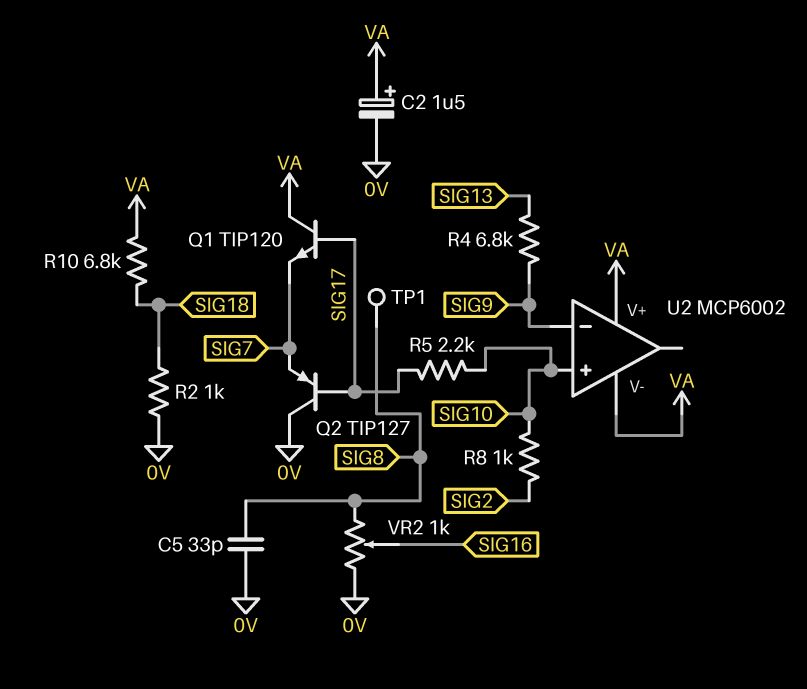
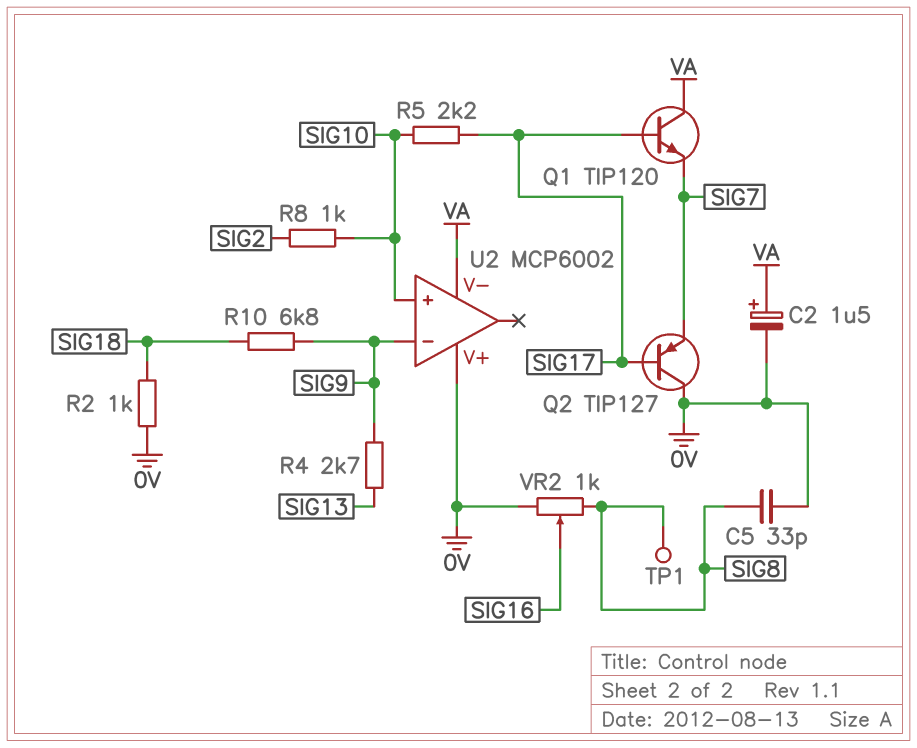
R4: 6.8k (SIG9, SIG13) -> 2.7k (SIG9, SIG13)
R10: 6.8k (SIG18, VA) -> 6.8k (SIG9, SIG18)
U2 pin V+: VA -> 0V

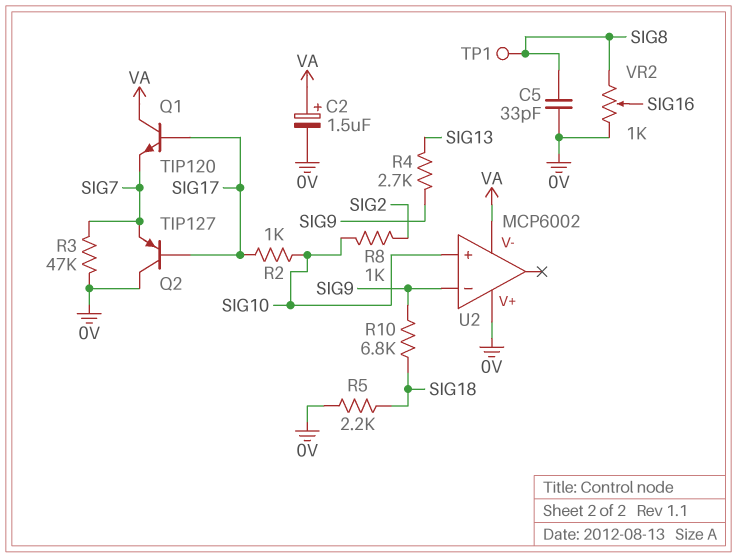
R2: 1k (0V, SIG18) -> 1k (SIG10, SIG17)
R3: none -> 47k (0V, SIG7)
R5: 2.2k (SIG10, SIG17) -> 2.2k (0V, SIG18)

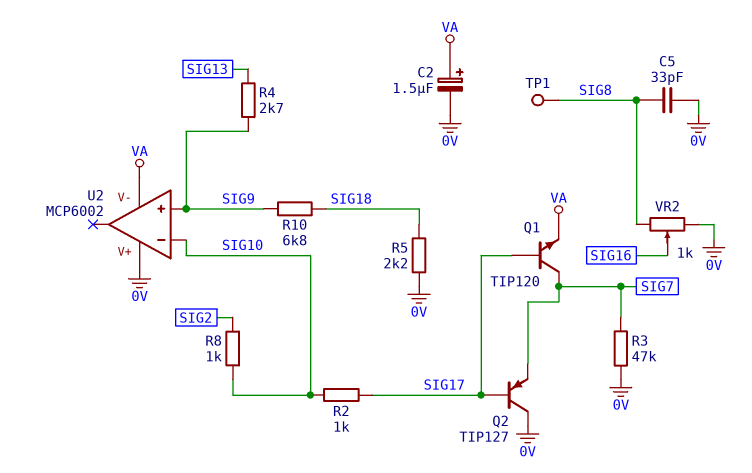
Q1: NPN TIP120 (B SIG17, C VA, E SIG7) -> NPN TIP120 (B SIG17, C SIG7, E VA)
U2 pin in+: SIG10 -> SIG9
U2 pin in-: SIG9 -> SIG10

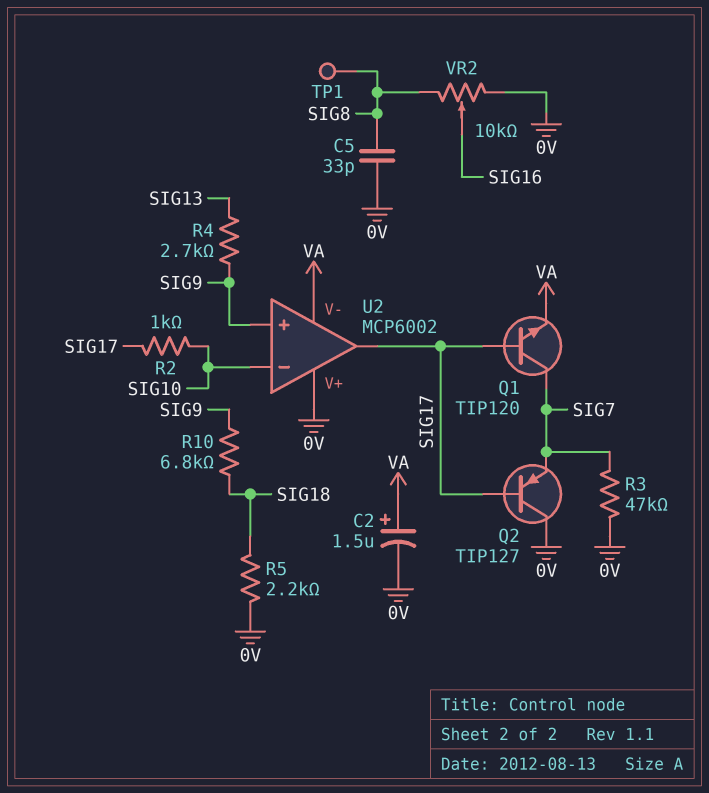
R8: 1k (SIG2, SIG10) -> none
U2 pin out: none -> SIG17
VR2: 1k (0V, SIG8, wiper SIG16) -> 10k (0V, SIG8, wiper SIG16)

